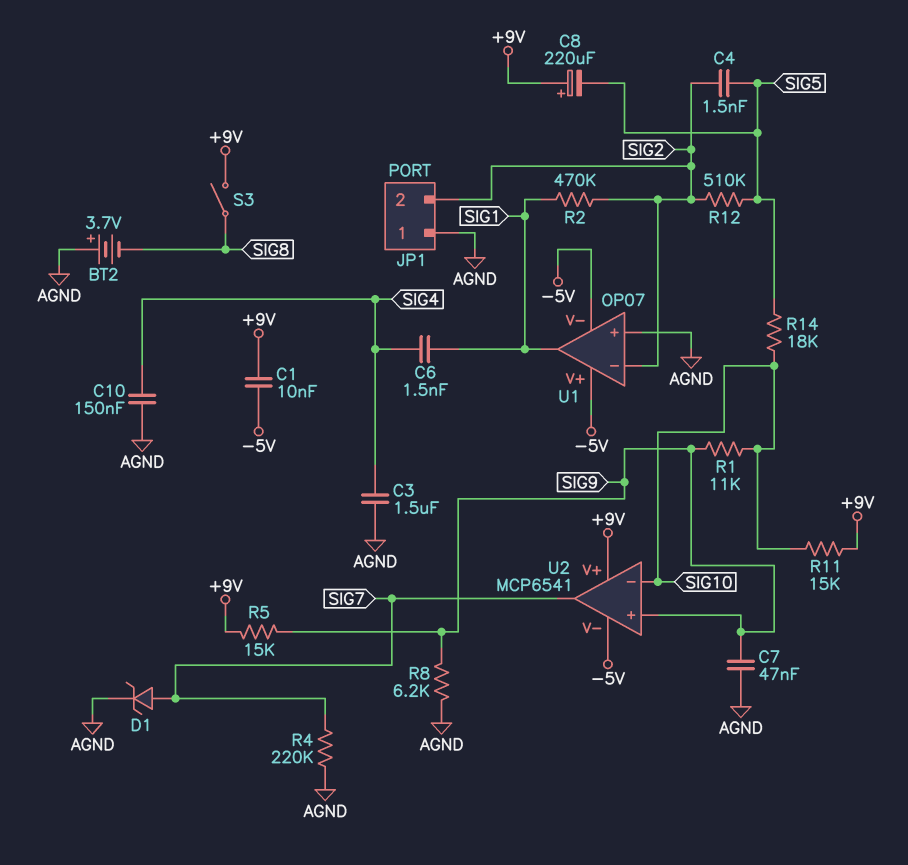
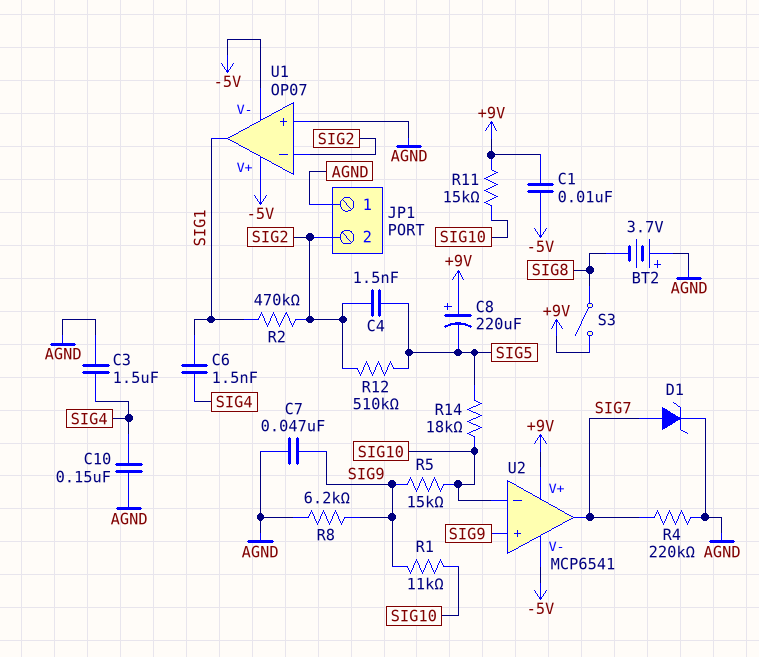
R5: 15k (+9V, SIG9) -> 15k (SIG9, SIG10)

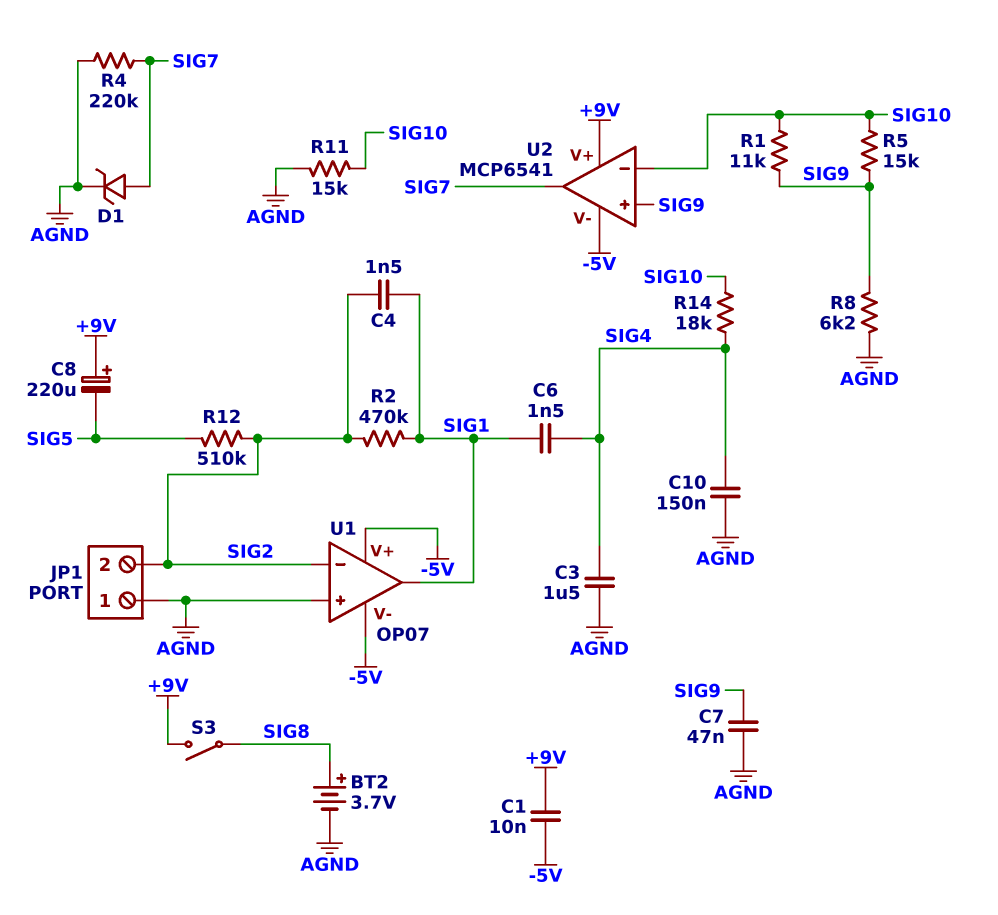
BT2: 3.7V (plus AGND, minus SIG8) -> 3.7V (plus SIG8, minus AGND)
C4: 1.5nF (SIG2, SIG5) -> 1.5nF (SIG1, SIG2)
R11: 15k (+9V, SIG10) -> 15k (AGND, SIG10)
R14: 18k (SIG5, SIG10) -> 18k (SIG4, SIG10)

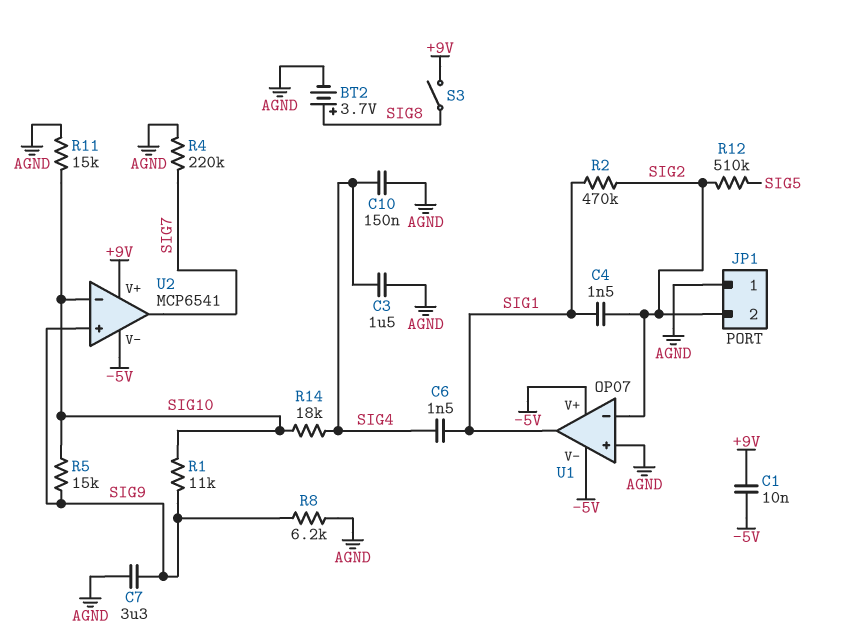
C7: 47nF (AGND, SIG9) -> 3.3uF (AGND, SIG9)
C8: 220uF (plus +9V, minus SIG5) -> none
D1: zener (A SIG7, K AGND) -> none

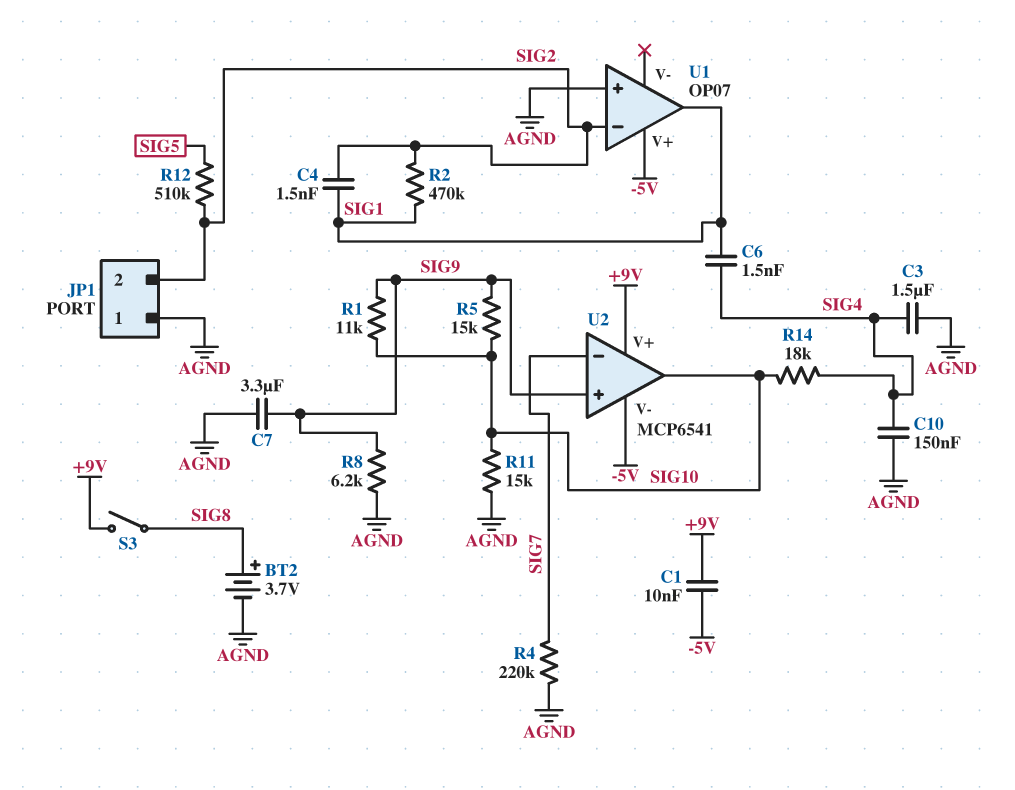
U1 pin V-: -5V -> none
U2 pin in-: SIG10 -> SIG7
U2 pin out: SIG7 -> SIG10

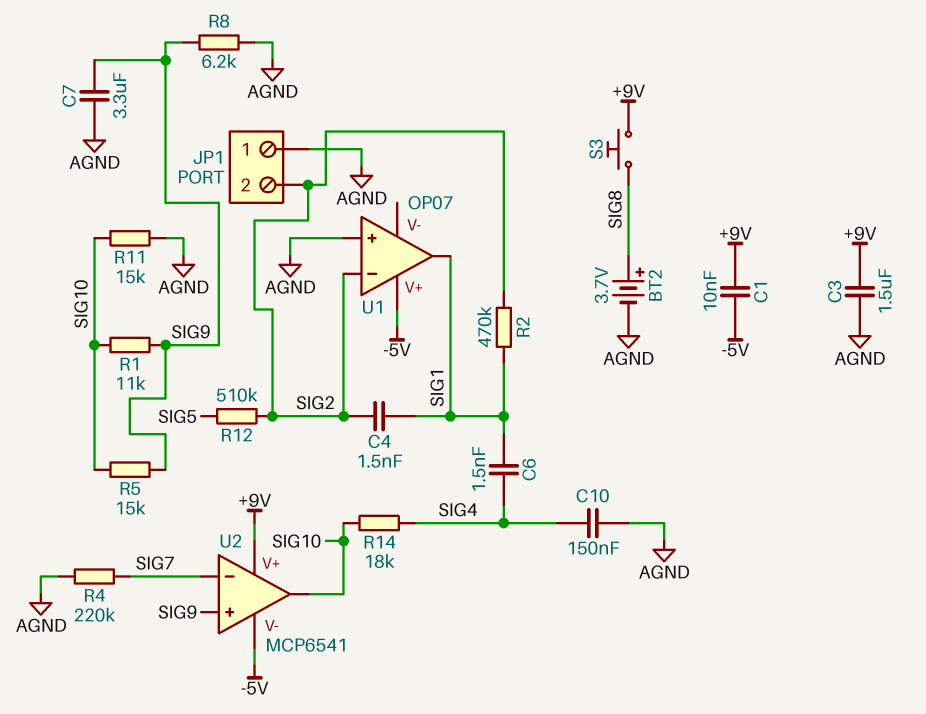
C3: 1.5uF (AGND, SIG4) -> 1.5uF (+9V, AGND)
S3: switch (+9V, SIG8) -> button (+9V, SIG8)

